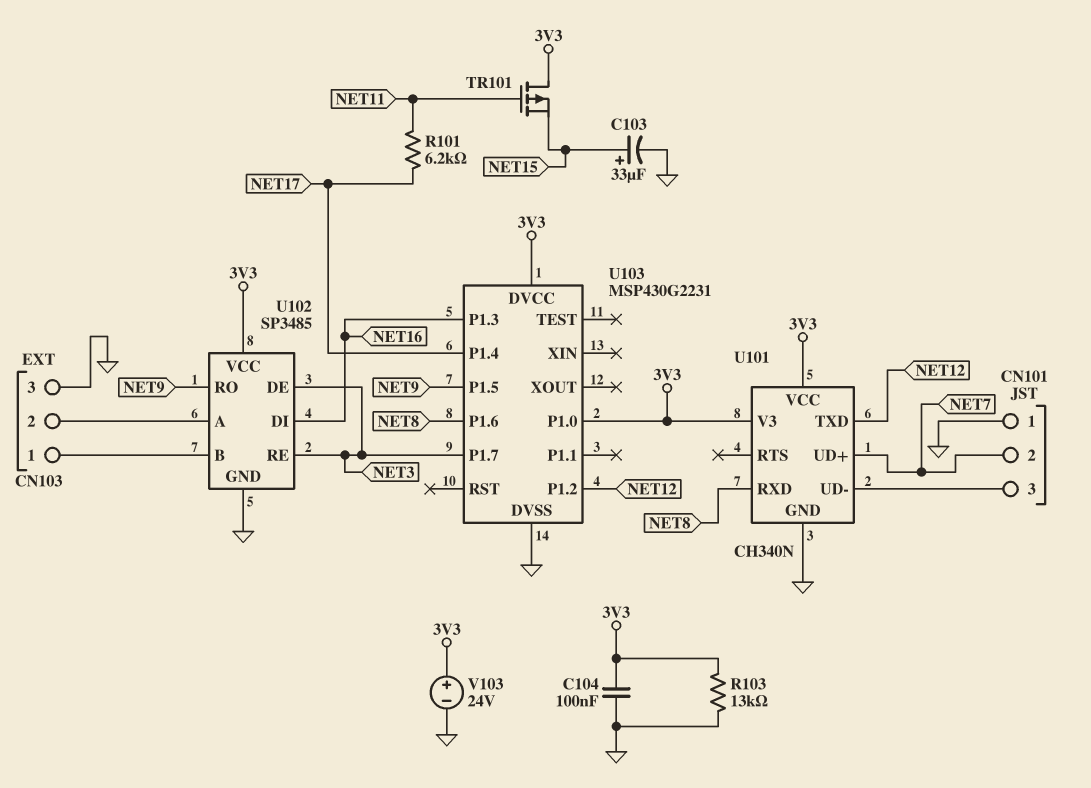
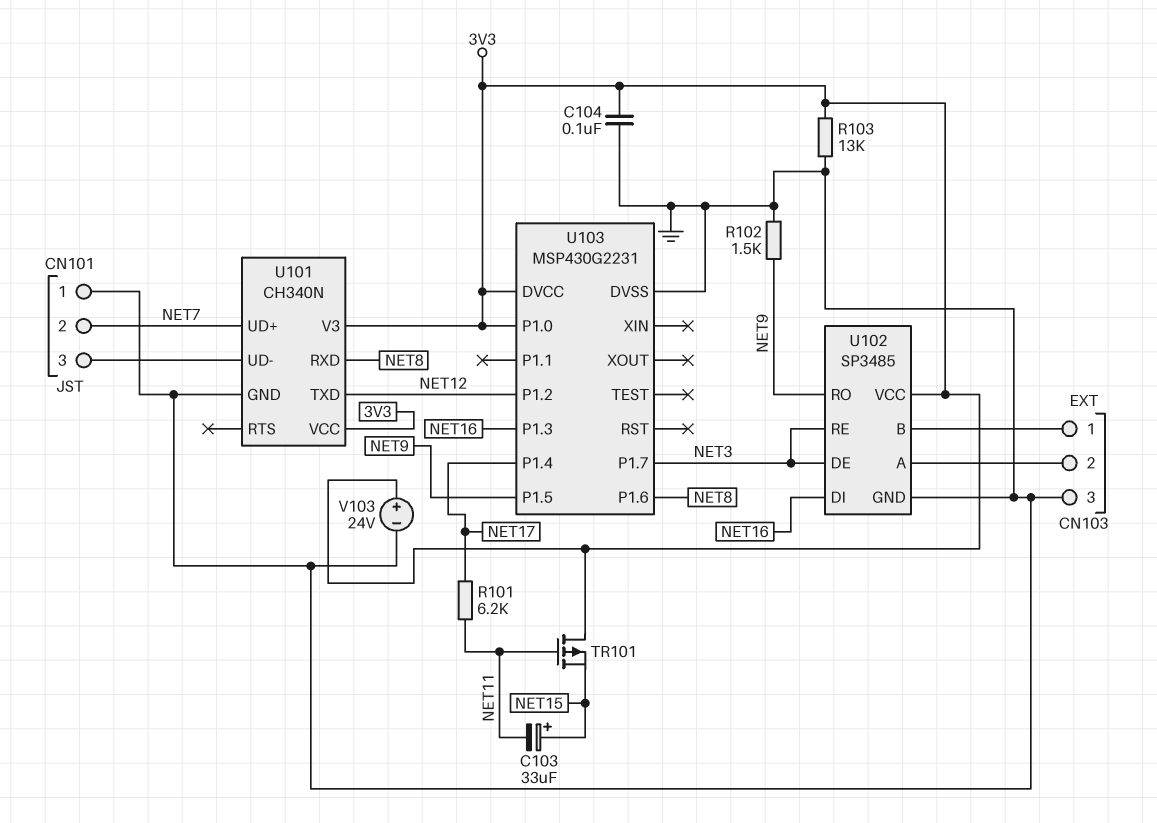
C103: 33uF (plus NET15, minus GND) -> 33uF (plus NET15, minus NET11)
R102: none -> 1.5k (GND, NET9)

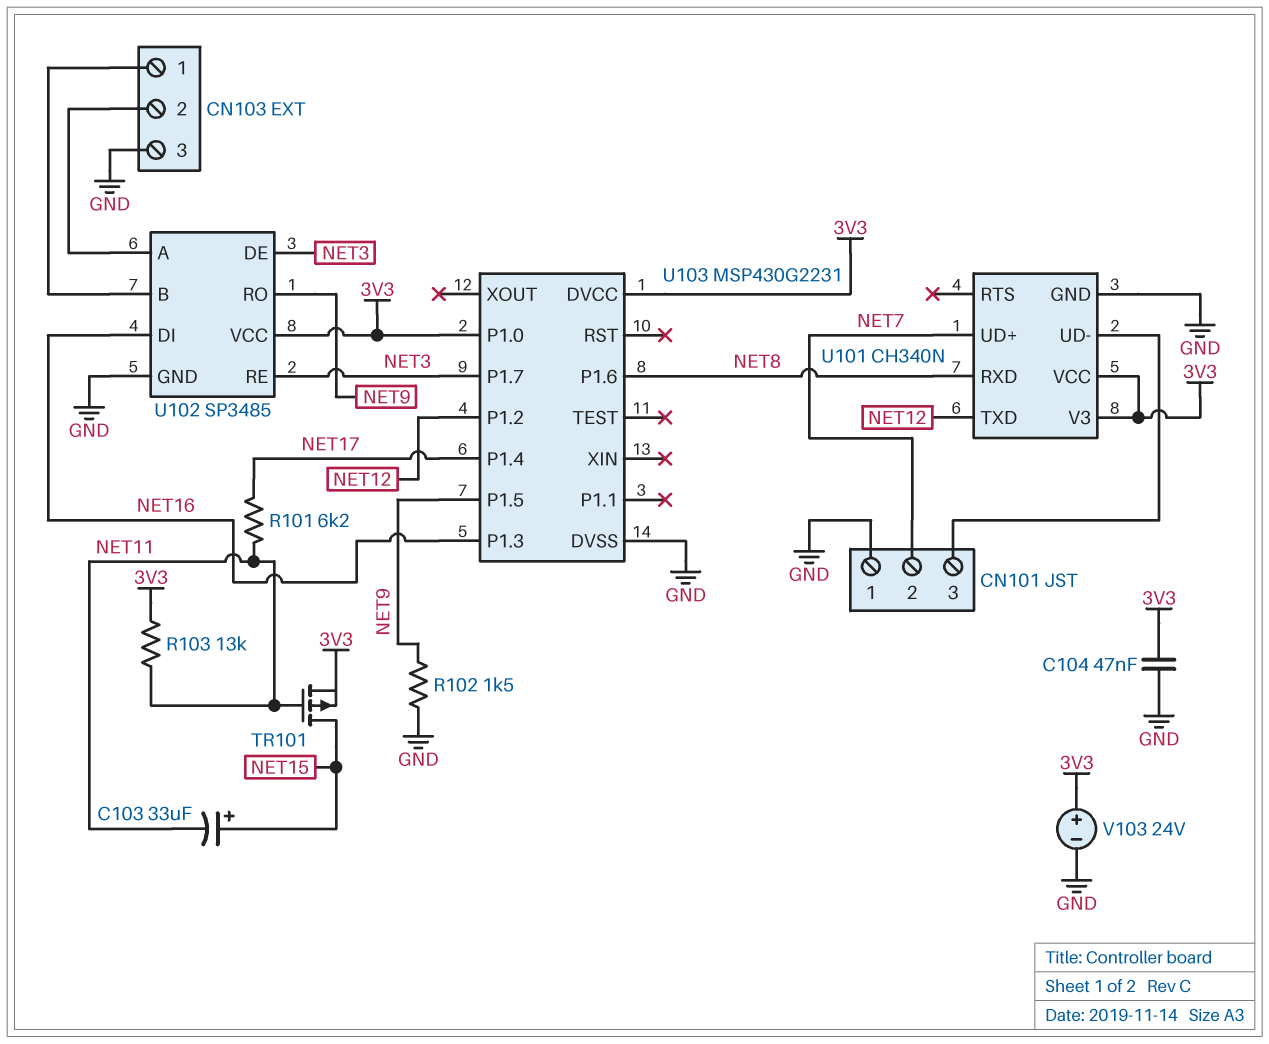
C104: 100nF (3V3, GND) -> 47nF (3V3, GND)
R103: 13k (3V3, GND) -> 13k (3V3, NET11)
TR101: PMOS (G NET11, D 3V3, S NET15) -> PMOS (G NET11, D NET15, S 3V3)

